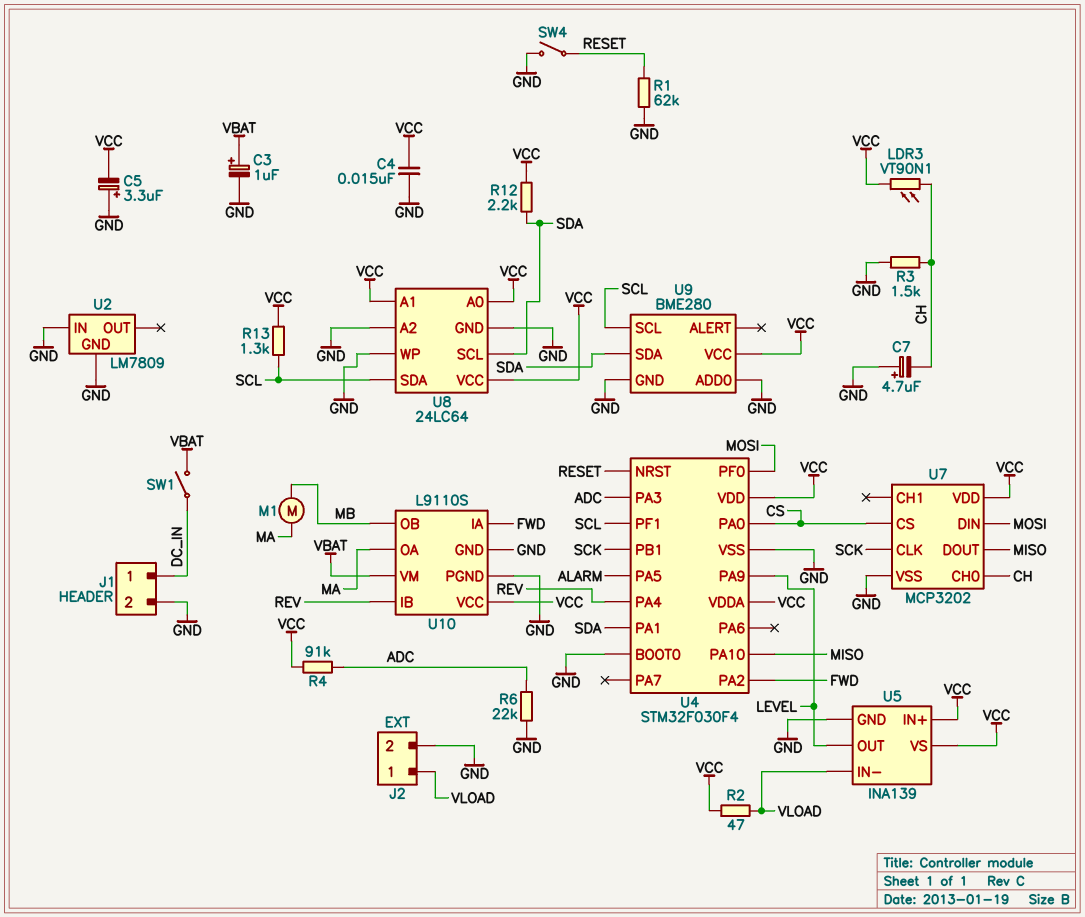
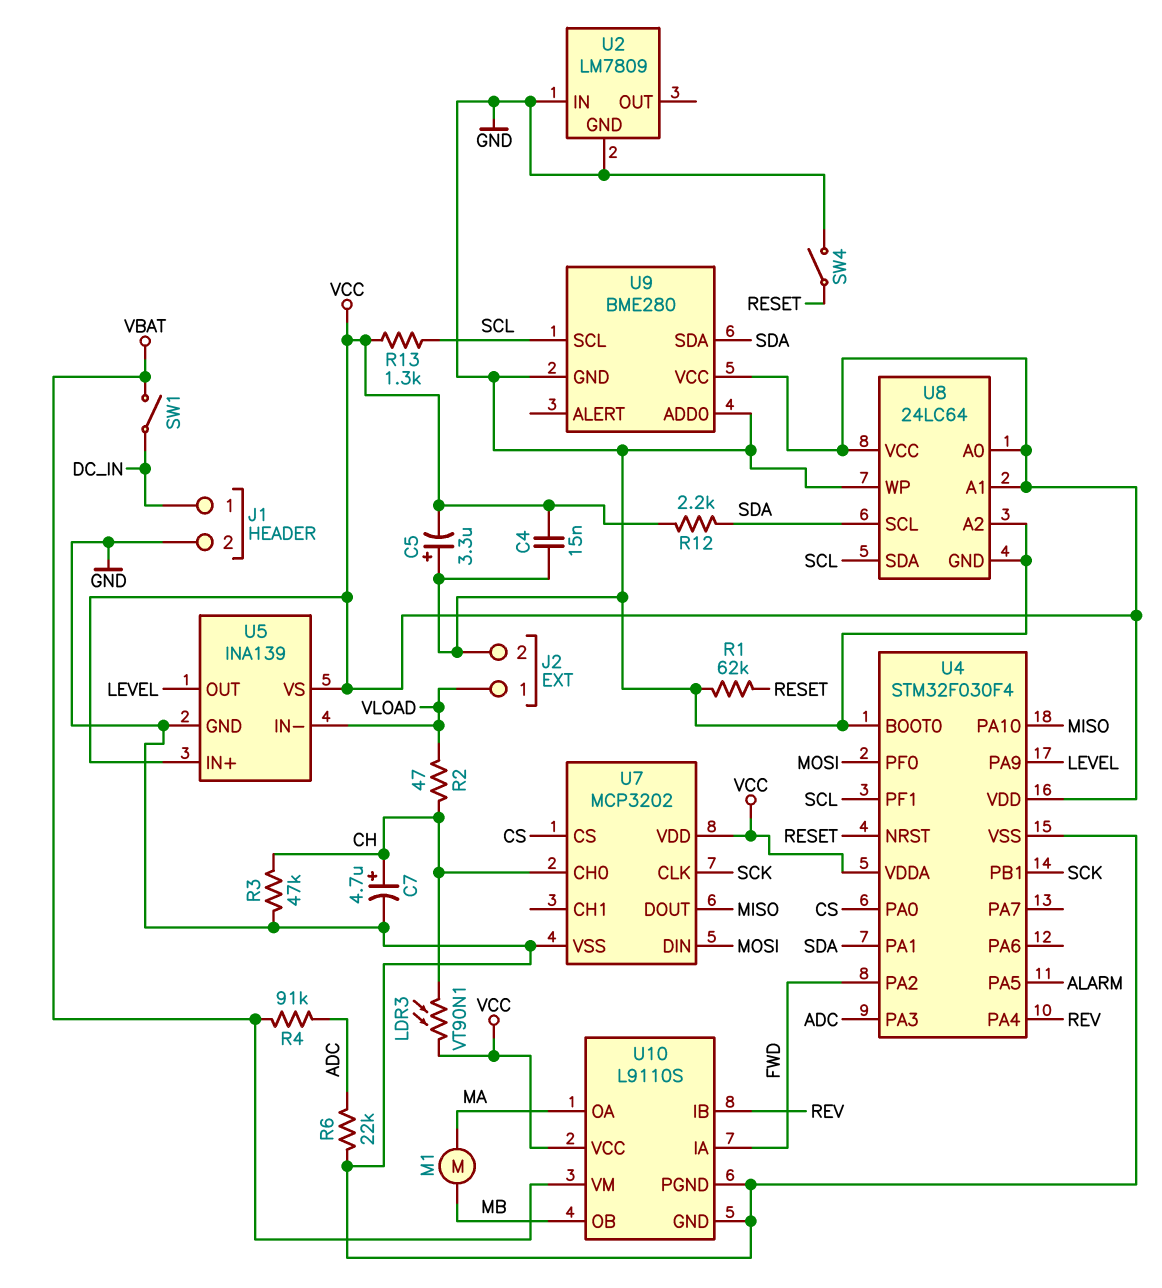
C3: 1uF (plus VBAT, minus GND) -> none
C7: 4.7uF (plus GND, minus CH) -> 4.7uF (plus CH, minus GND)
R2: 47 (VCC, VLOAD) -> 47 (CH, VLOAD)
R3: 1.5k (CH, GND) -> 47k (CH, GND)
R4: 91k (ADC, VCC) -> 91k (ADC, VBAT)

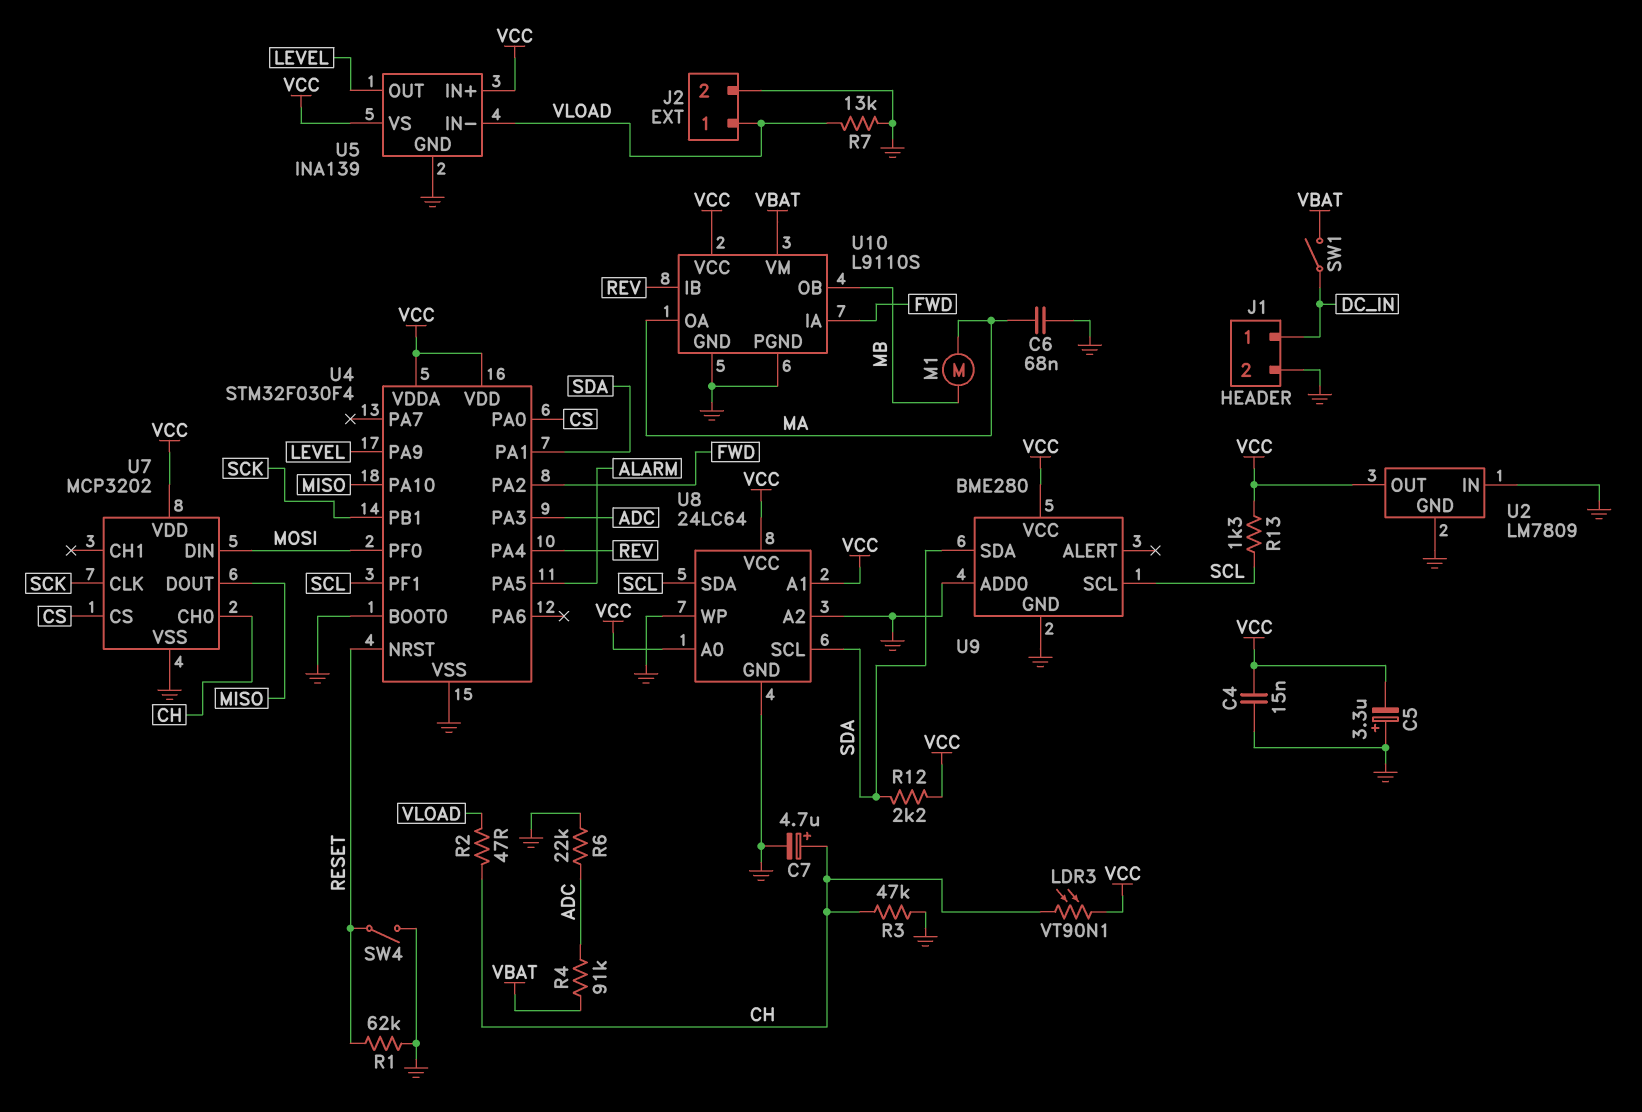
C6: none -> 68nF (GND, MA)
R7: none -> 13k (GND, VLOAD)
U2 pin OUT: none -> VCC

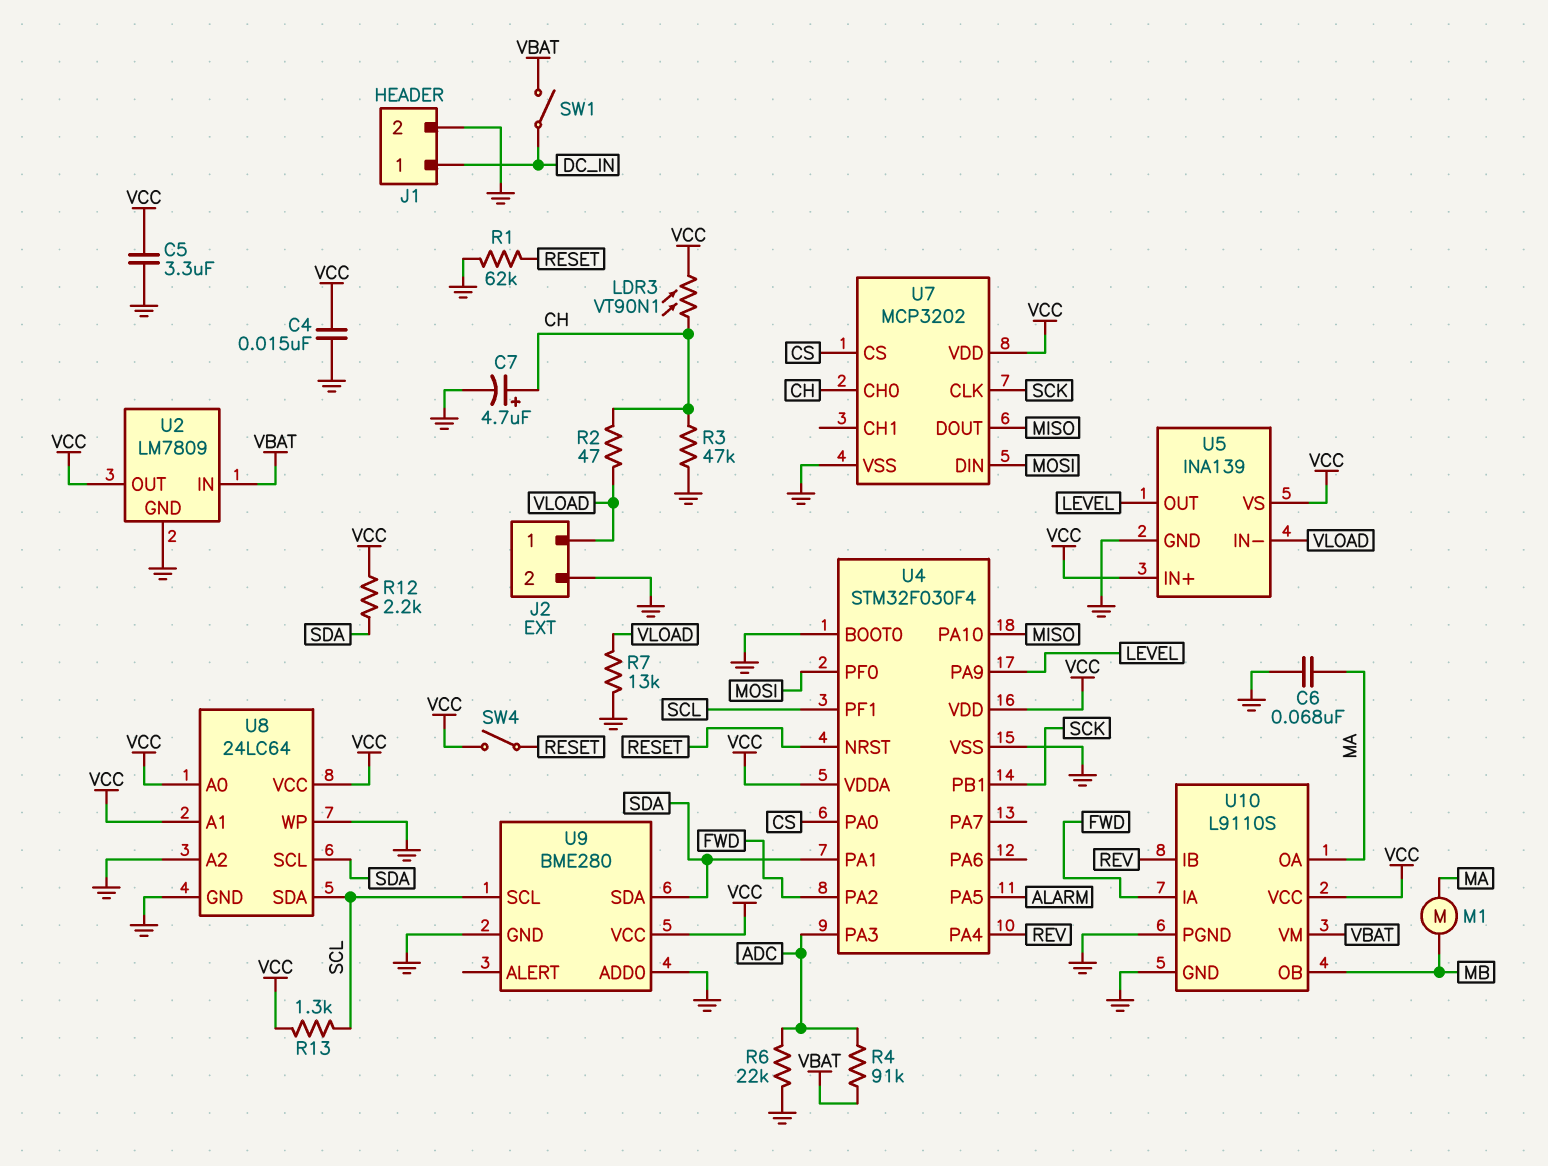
C5: 3.3uF (plus GND, minus VCC) -> 3.3uF (GND, VCC)
SW4: switch (GND, RESET) -> switch (RESET, VCC)
U2 pin IN: GND -> VBAT

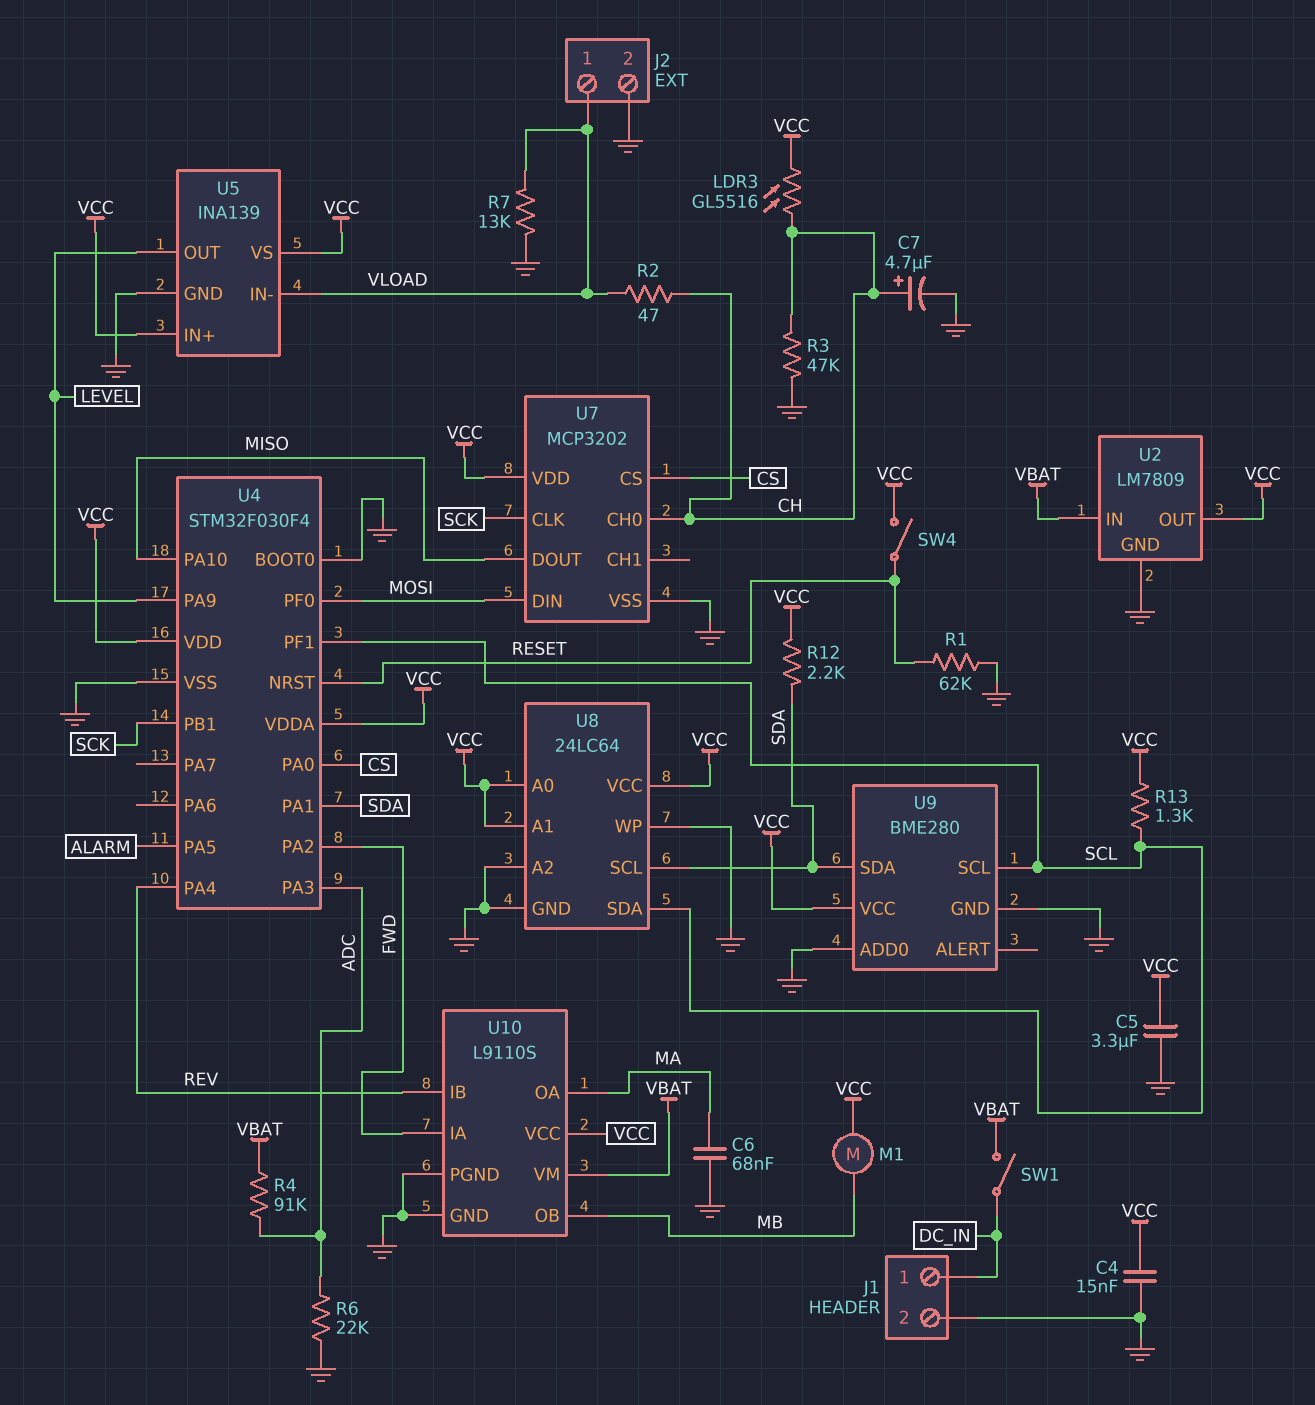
LDR3: VT90N1 (CH, VCC) -> GL5516 (CH, VCC)
M1: motor (MA, MB) -> motor (MB, VCC)

